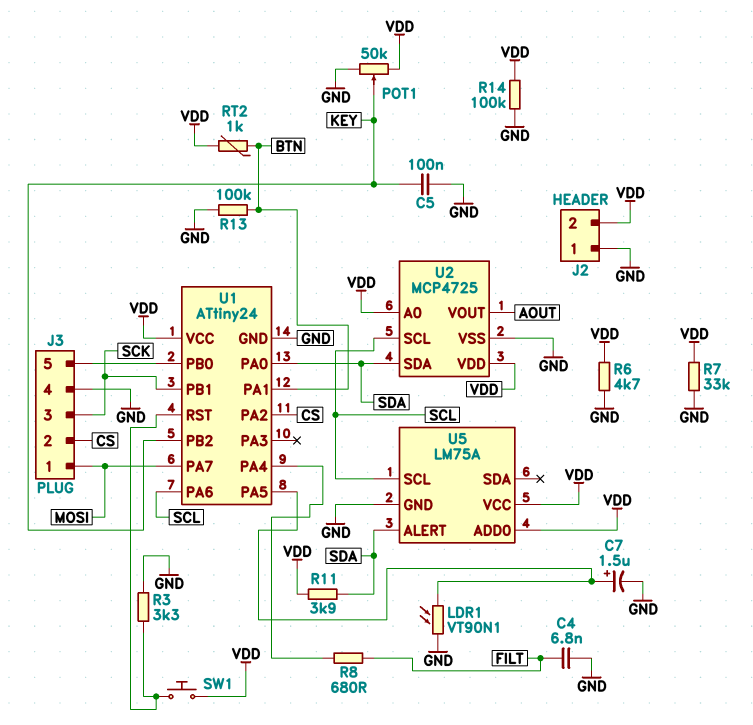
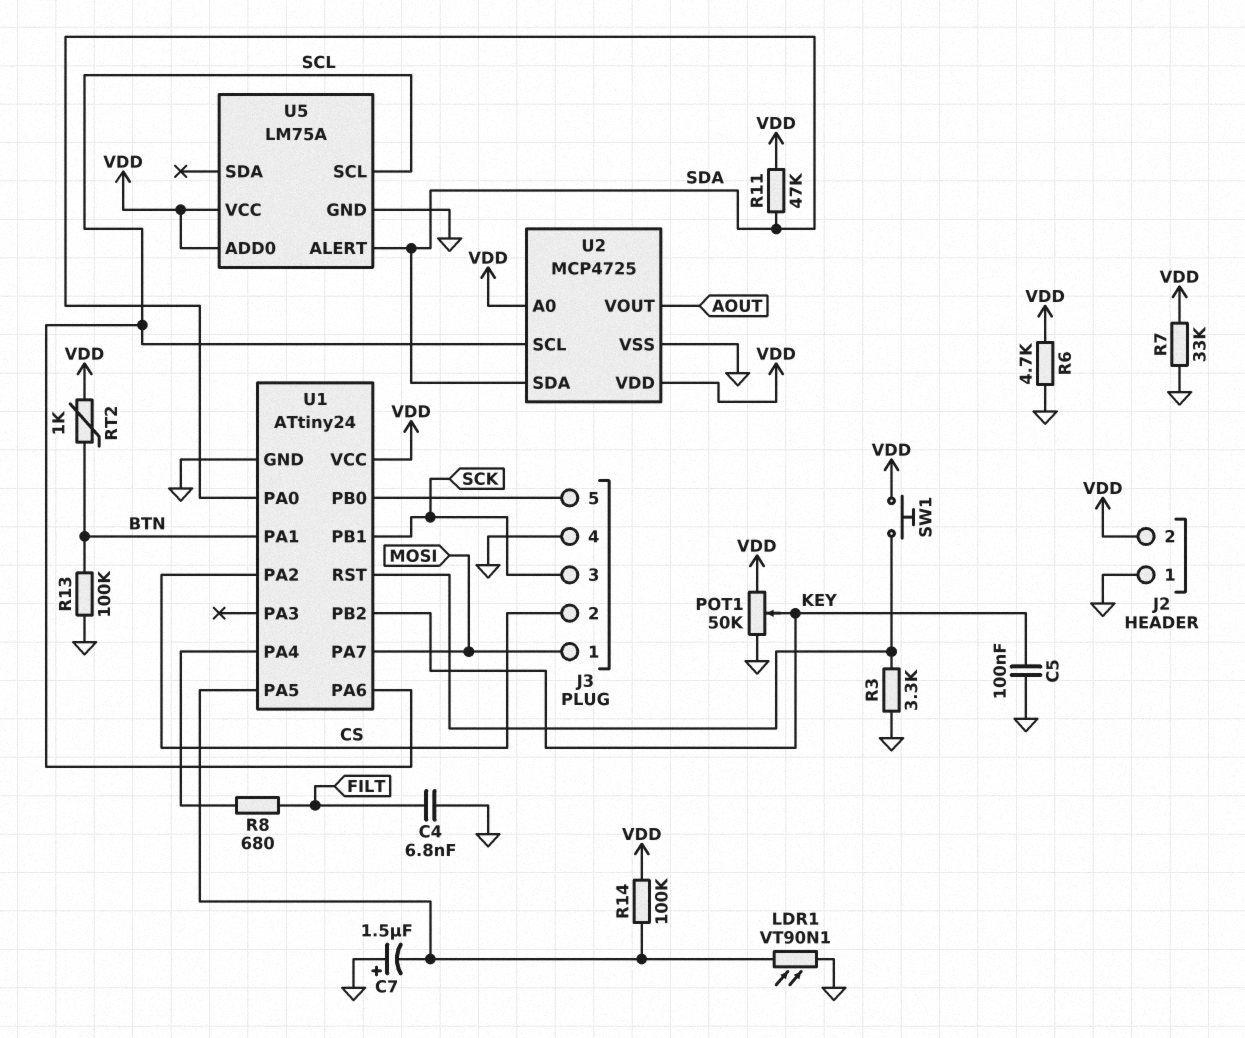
C7: 1.5uF (plus U1/PA5, minus GND) -> 1.5uF (plus GND, minus U1/PA5)
R11: 3.9k (SDA, VDD) -> 47k (SDA, VDD)
R14: 100k (GND, VDD) -> 100k (U1/PA5, VDD)

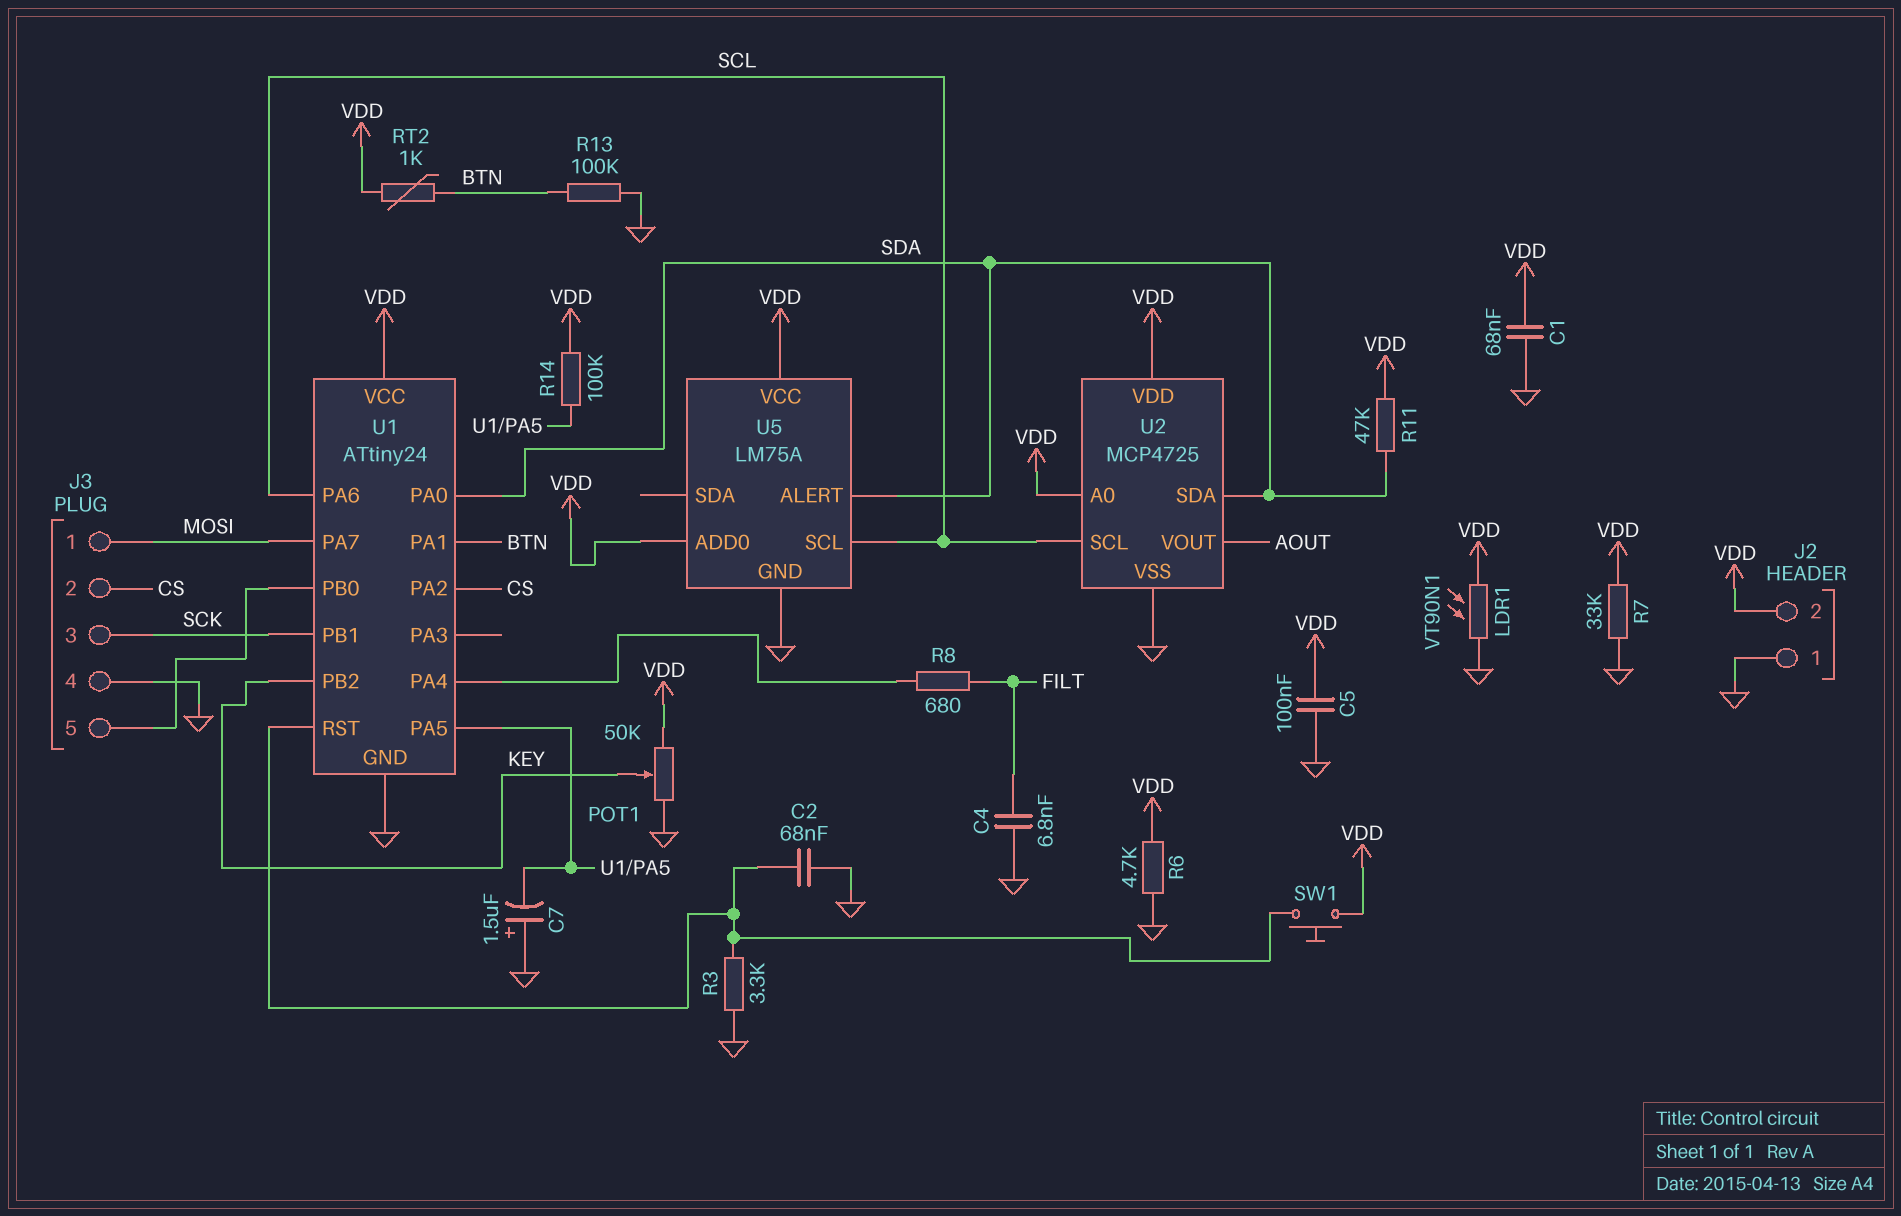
C1: none -> 68nF (GND, VDD)
C2: none -> 68nF (GND, U1/RST)
C5: 100nF (GND, KEY) -> 100nF (GND, VDD)
LDR1: VT90N1 (GND, U1/PA5) -> VT90N1 (GND, VDD)

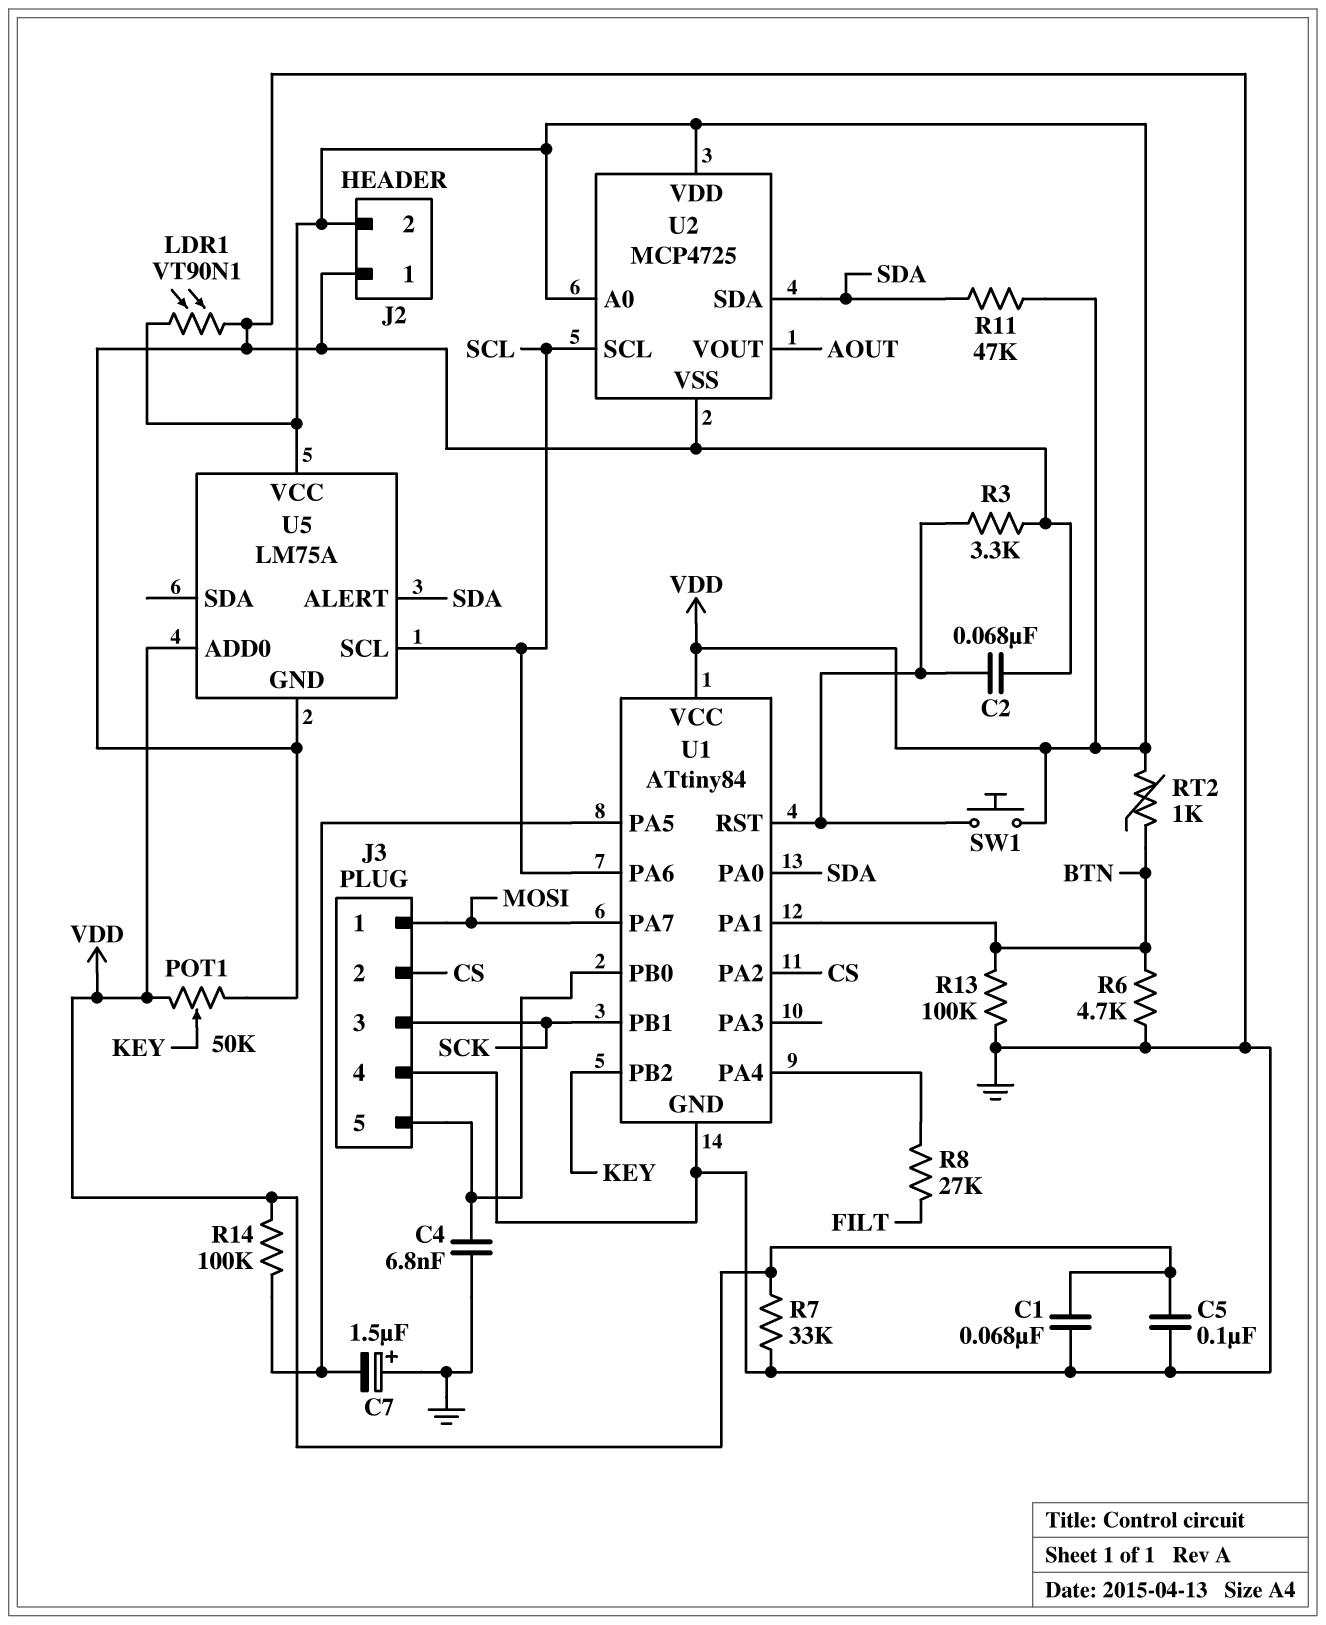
C4: 6.8nF (FILT, GND) -> 6.8nF (GND, J3/5)
R6: 4.7k (GND, VDD) -> 4.7k (BTN, GND)
R8: 680 (FILT, U1/PA4) -> 27k (FILT, U1/PA4)
U1: ATtiny24 -> ATtiny84

